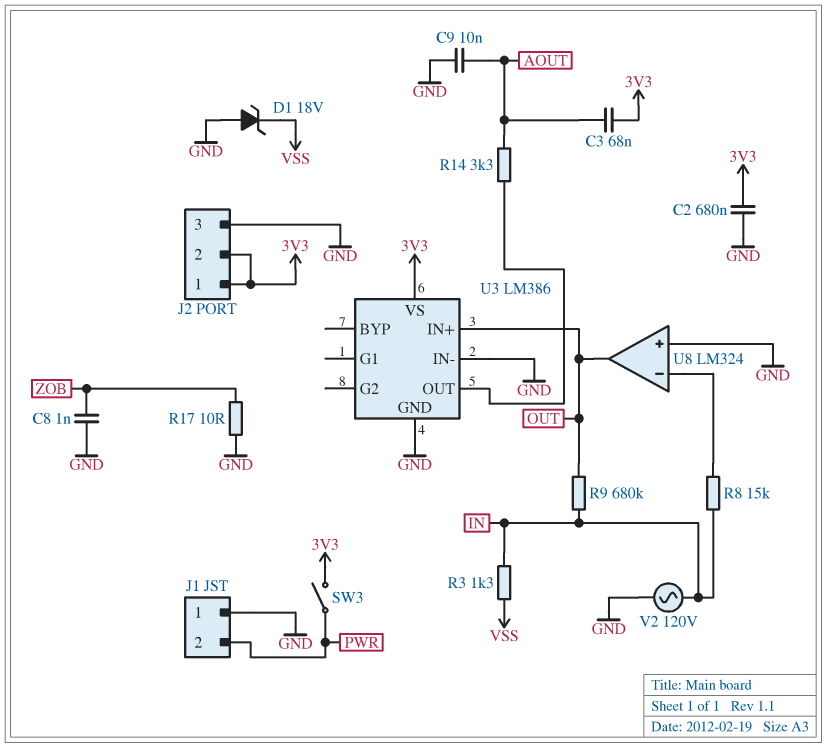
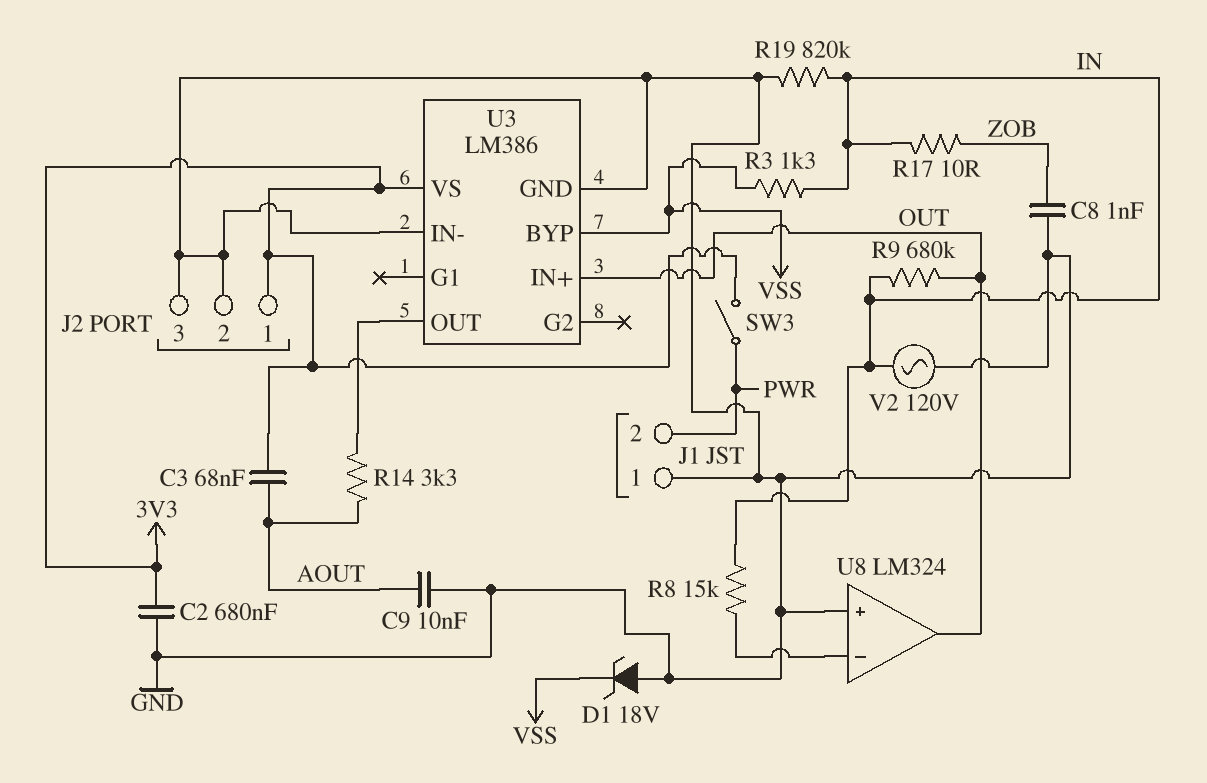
J2 pin 2: 3V3 -> GND
R17: 10 (GND, ZOB) -> 10 (IN, ZOB)
R19: none -> 820k (GND, IN)
U3 pin BYP: none -> VSS

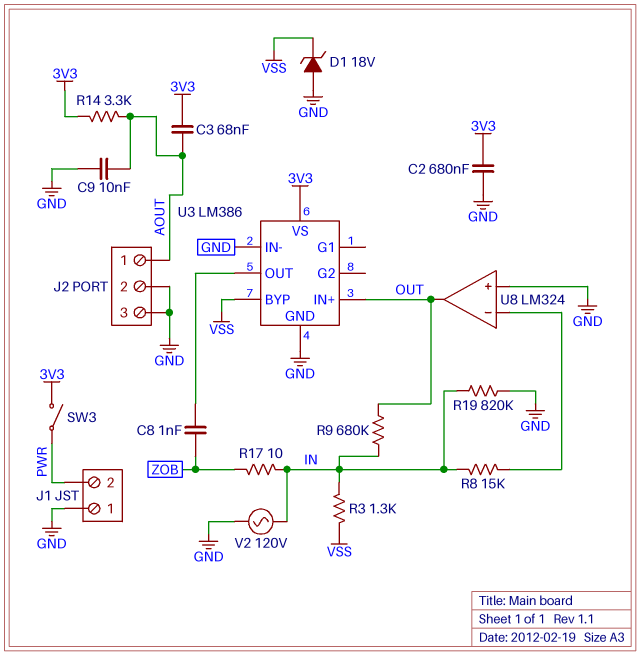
C8: 1nF (GND, ZOB) -> 1nF (U3/OUT, ZOB)
J2 pin 1: 3V3 -> AOUT
R14: 3.3k (AOUT, U3/OUT) -> 3.3k (3V3, AOUT)

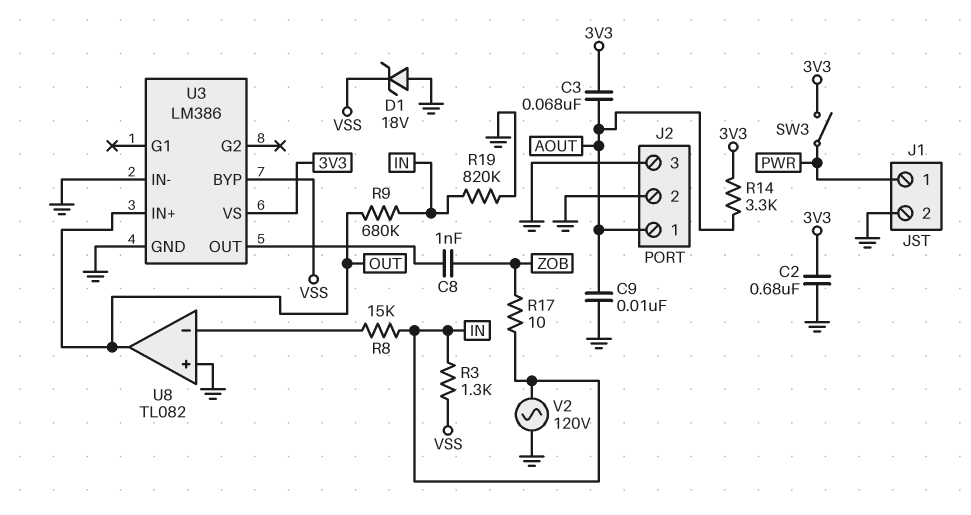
J1 pin 1: GND -> PWR
J1 pin 2: PWR -> GND
U8: LM324 -> TL082

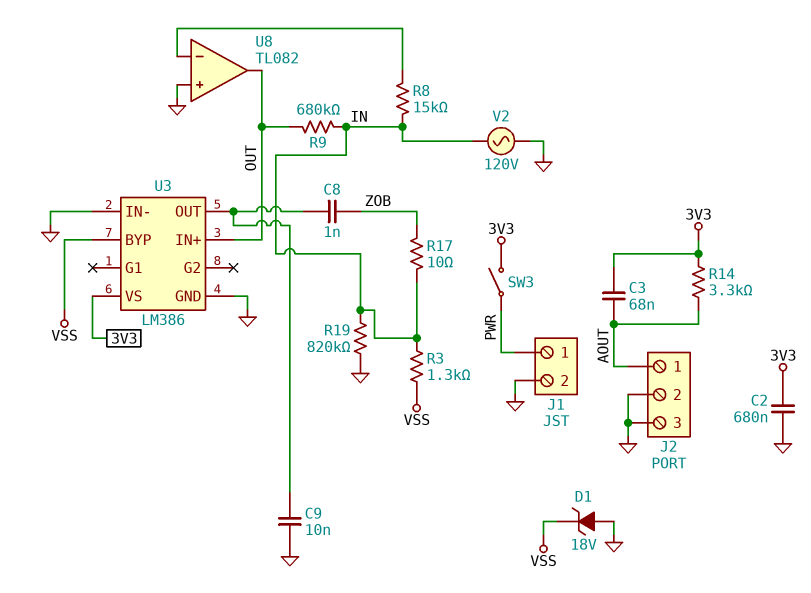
C9: 10nF (AOUT, GND) -> 10nF (GND, U3/OUT)

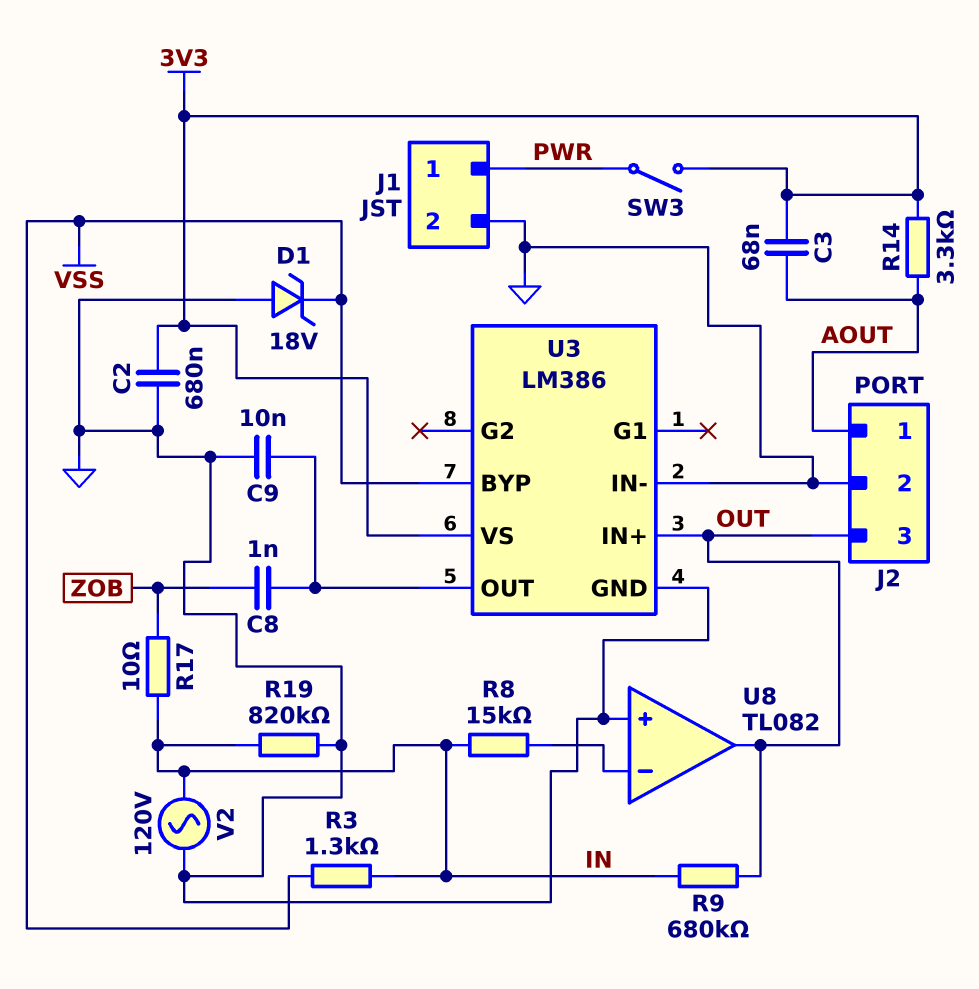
J2 pin 3: GND -> OUT

